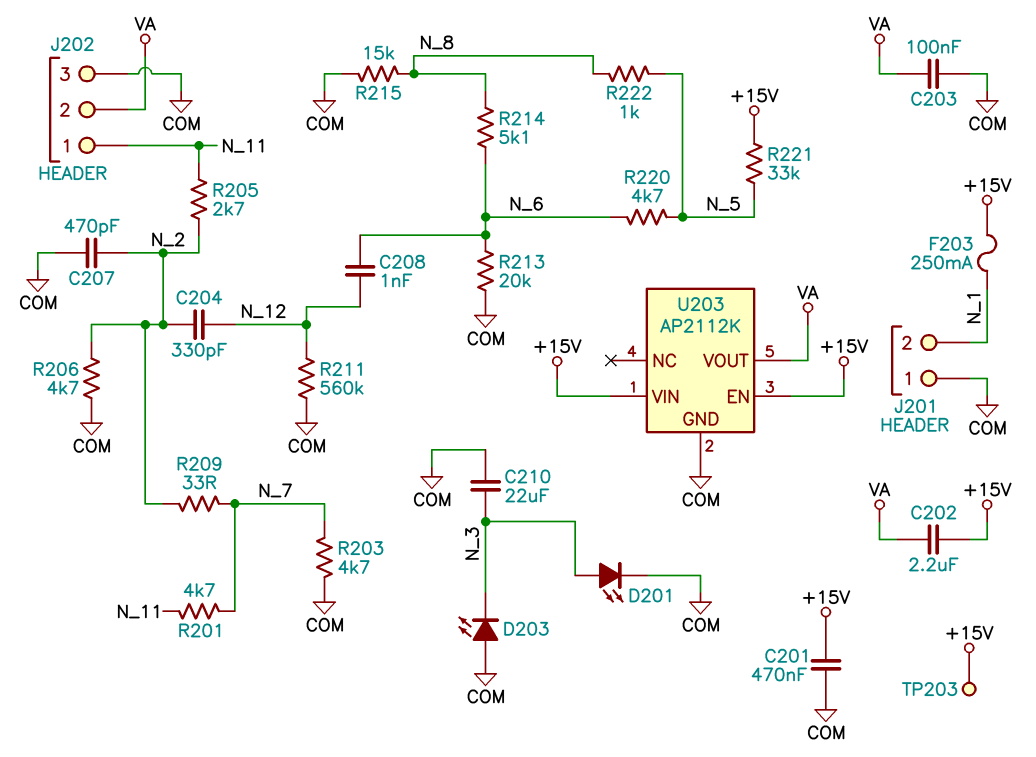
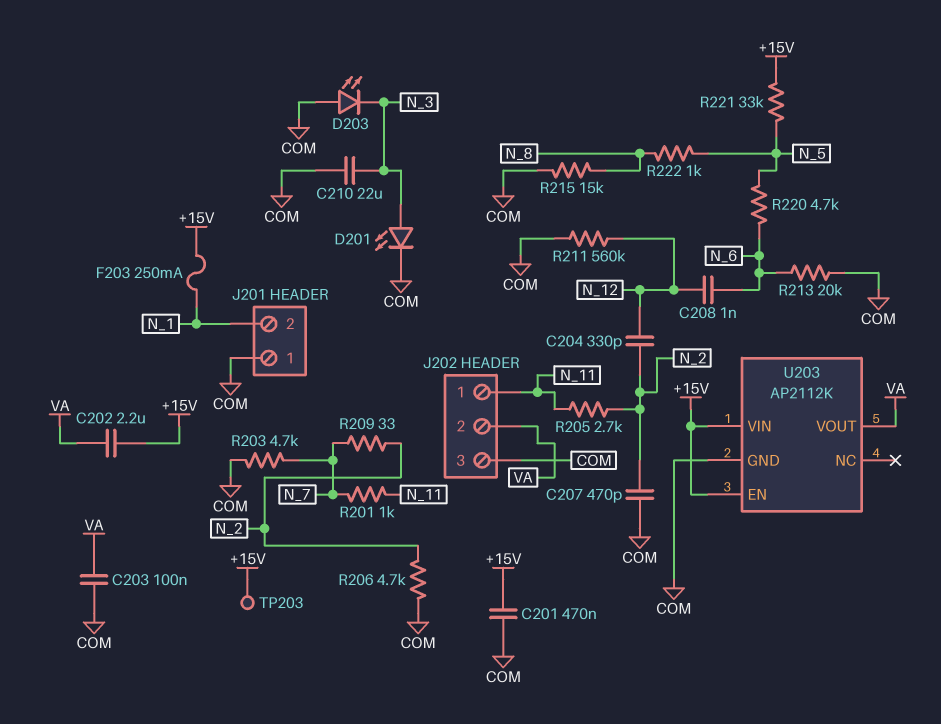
R201: 4.7k (N_7, N_11) -> 1k (N_7, N_11)
R214: 5.1k (N_6, N_8) -> none

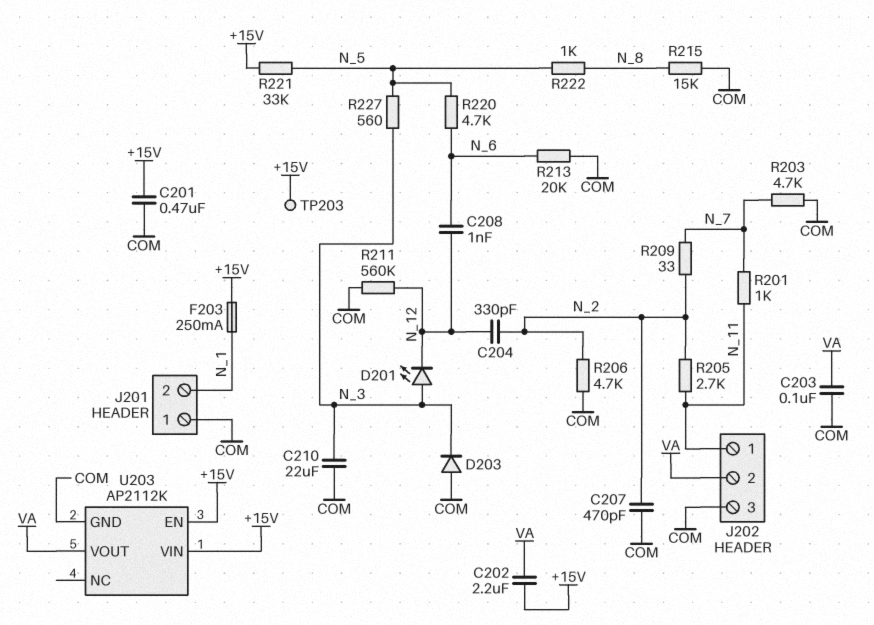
D201: LED (A N_3, K COM) -> LED (A N_3, K N_12)
D203: LED (A COM, K N_3) -> diode (A COM, K N_3)
R227: none -> 560 (N_3, N_5)

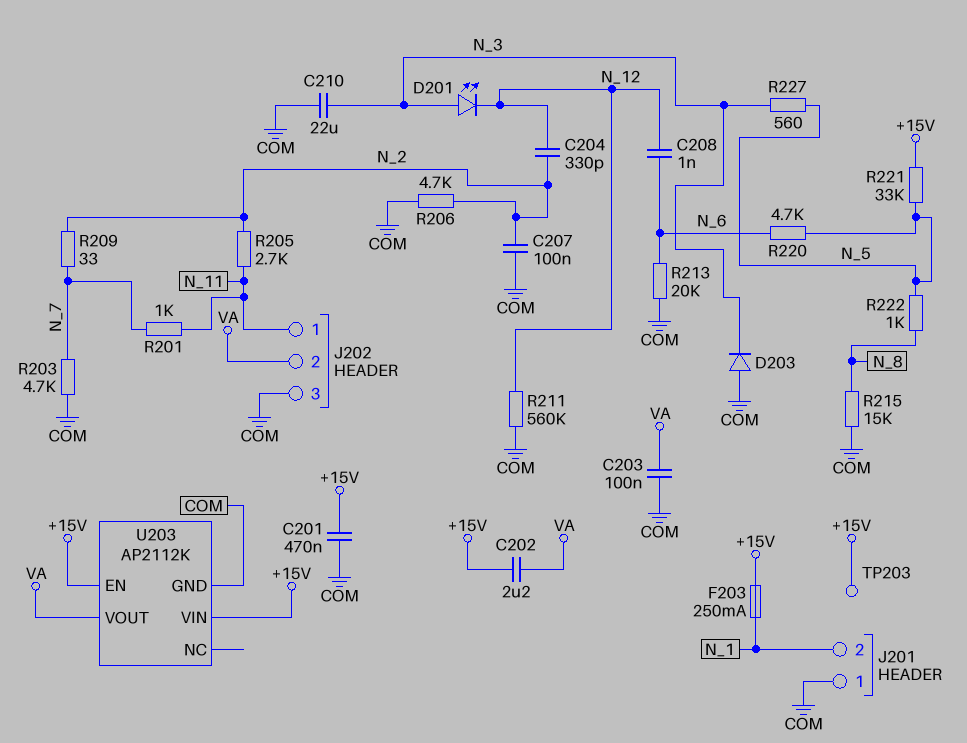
C207: 470pF (COM, N_2) -> 100nF (COM, N_2)

